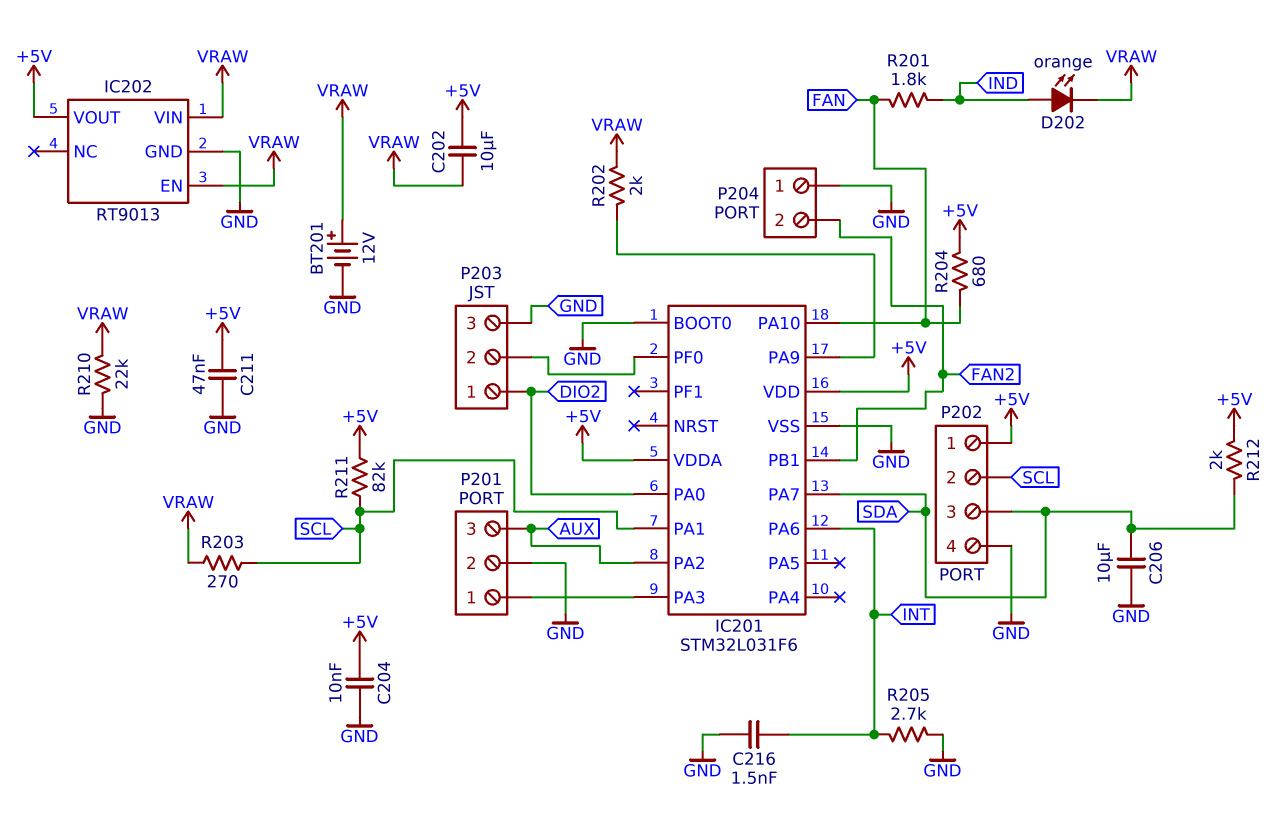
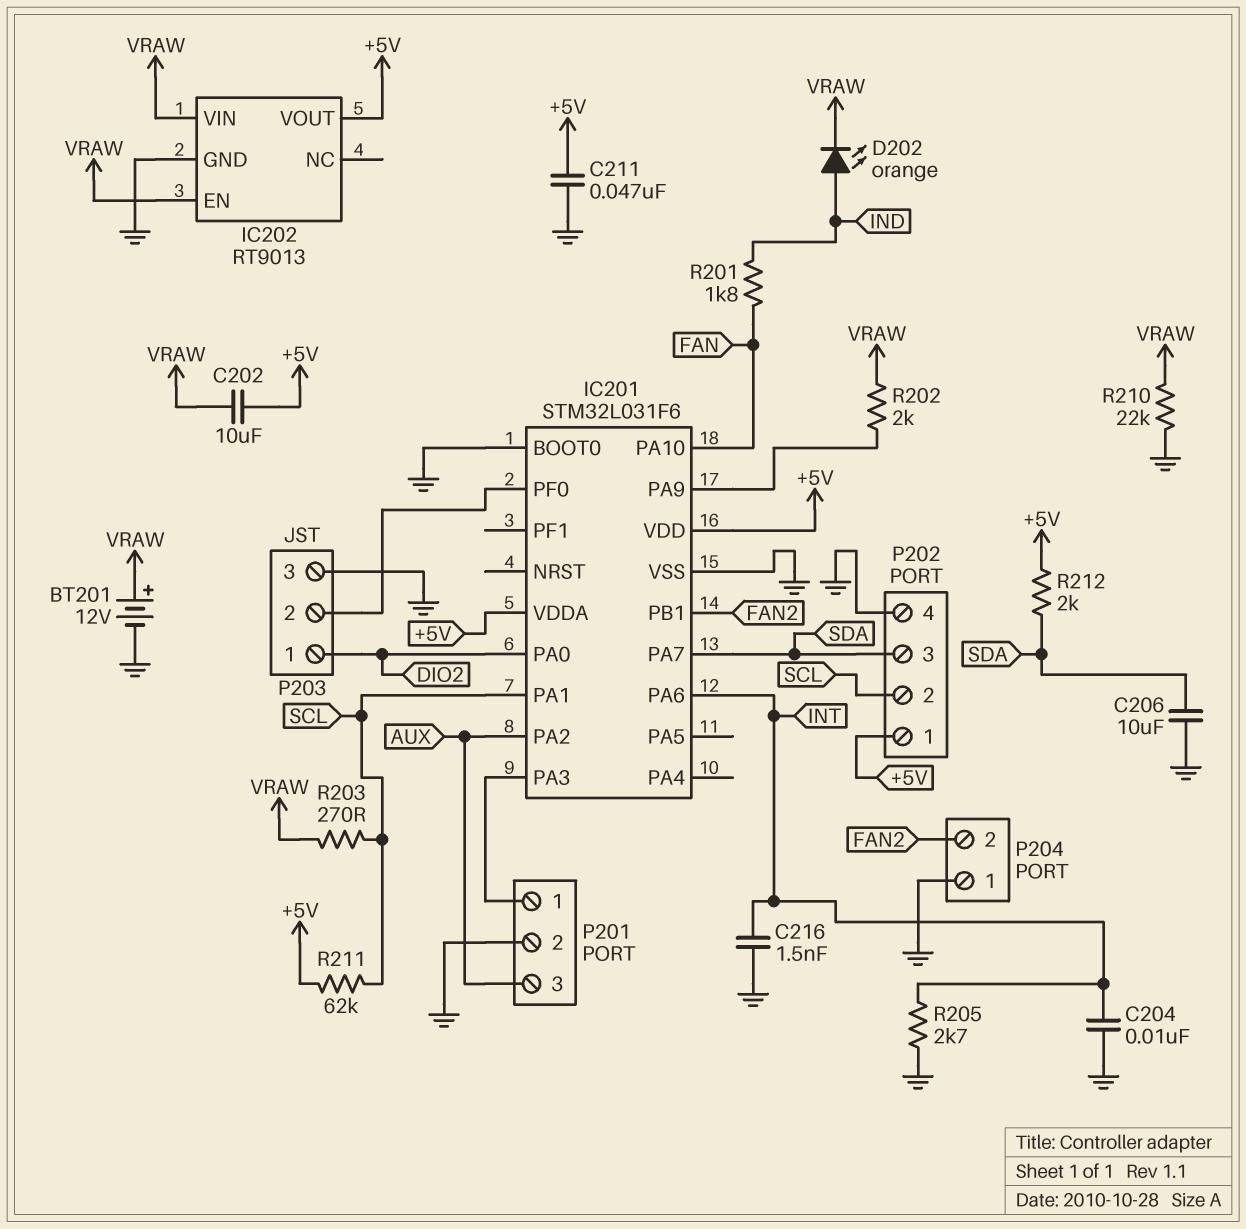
C204: 10nF (+5V, GND) -> 10nF (GND, INT)
R204: 680 (+5V, FAN) -> none
R211: 82k (+5V, SCL) -> 62k (+5V, SCL)

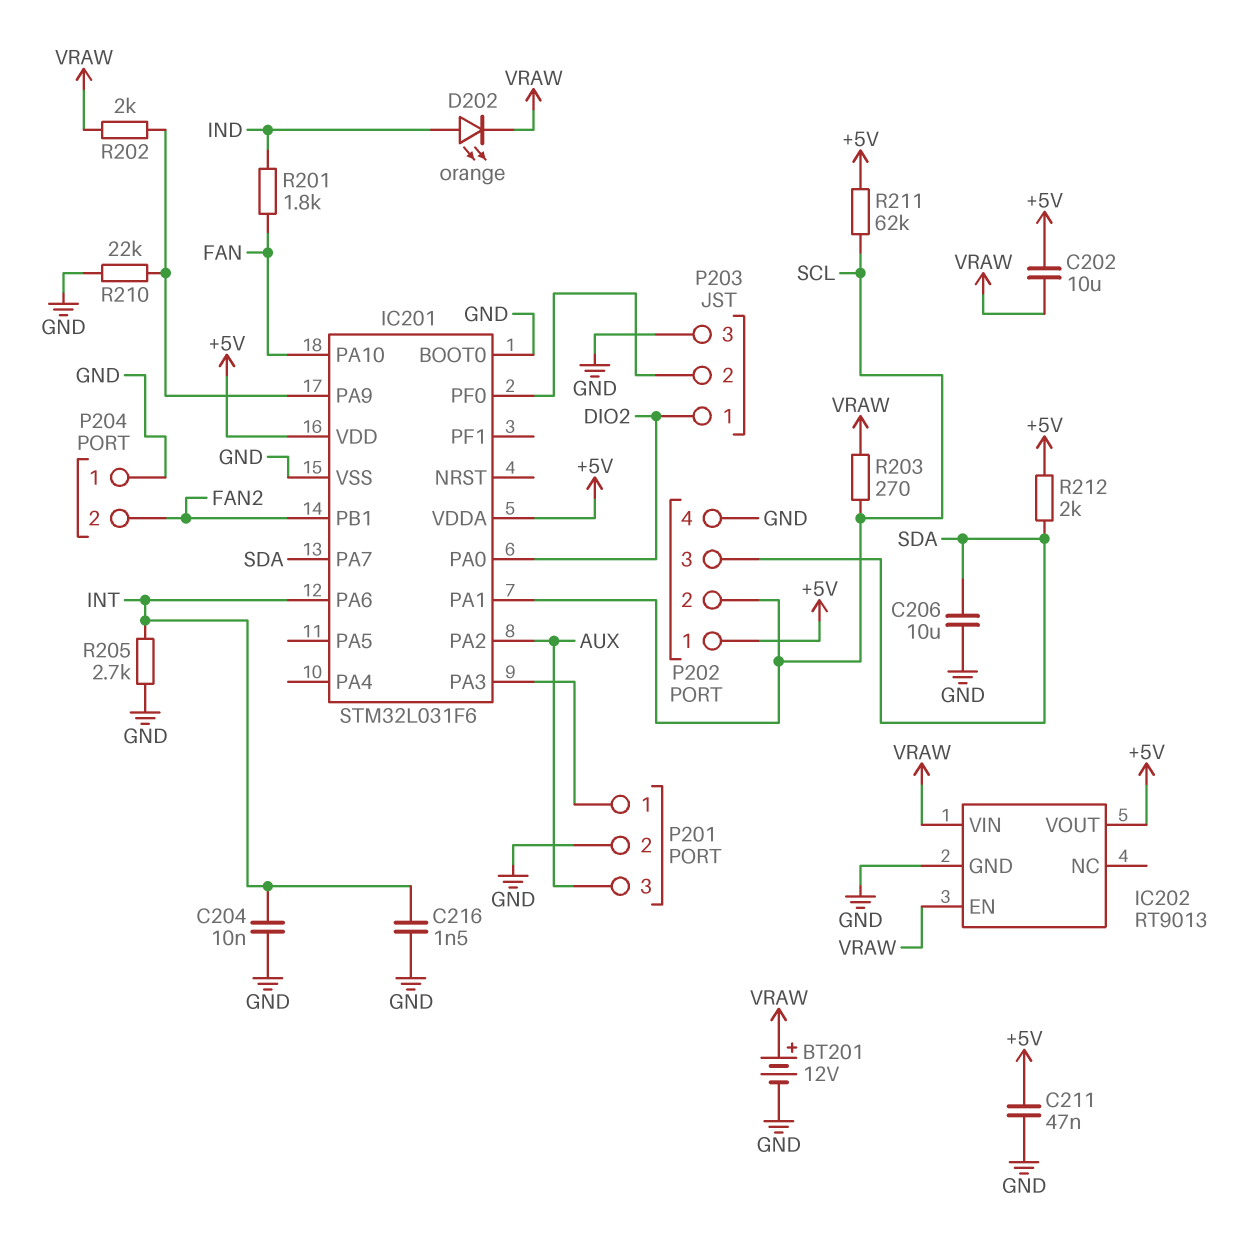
R210: 22k (GND, VRAW) -> 22k (GND, IC201/PA9)

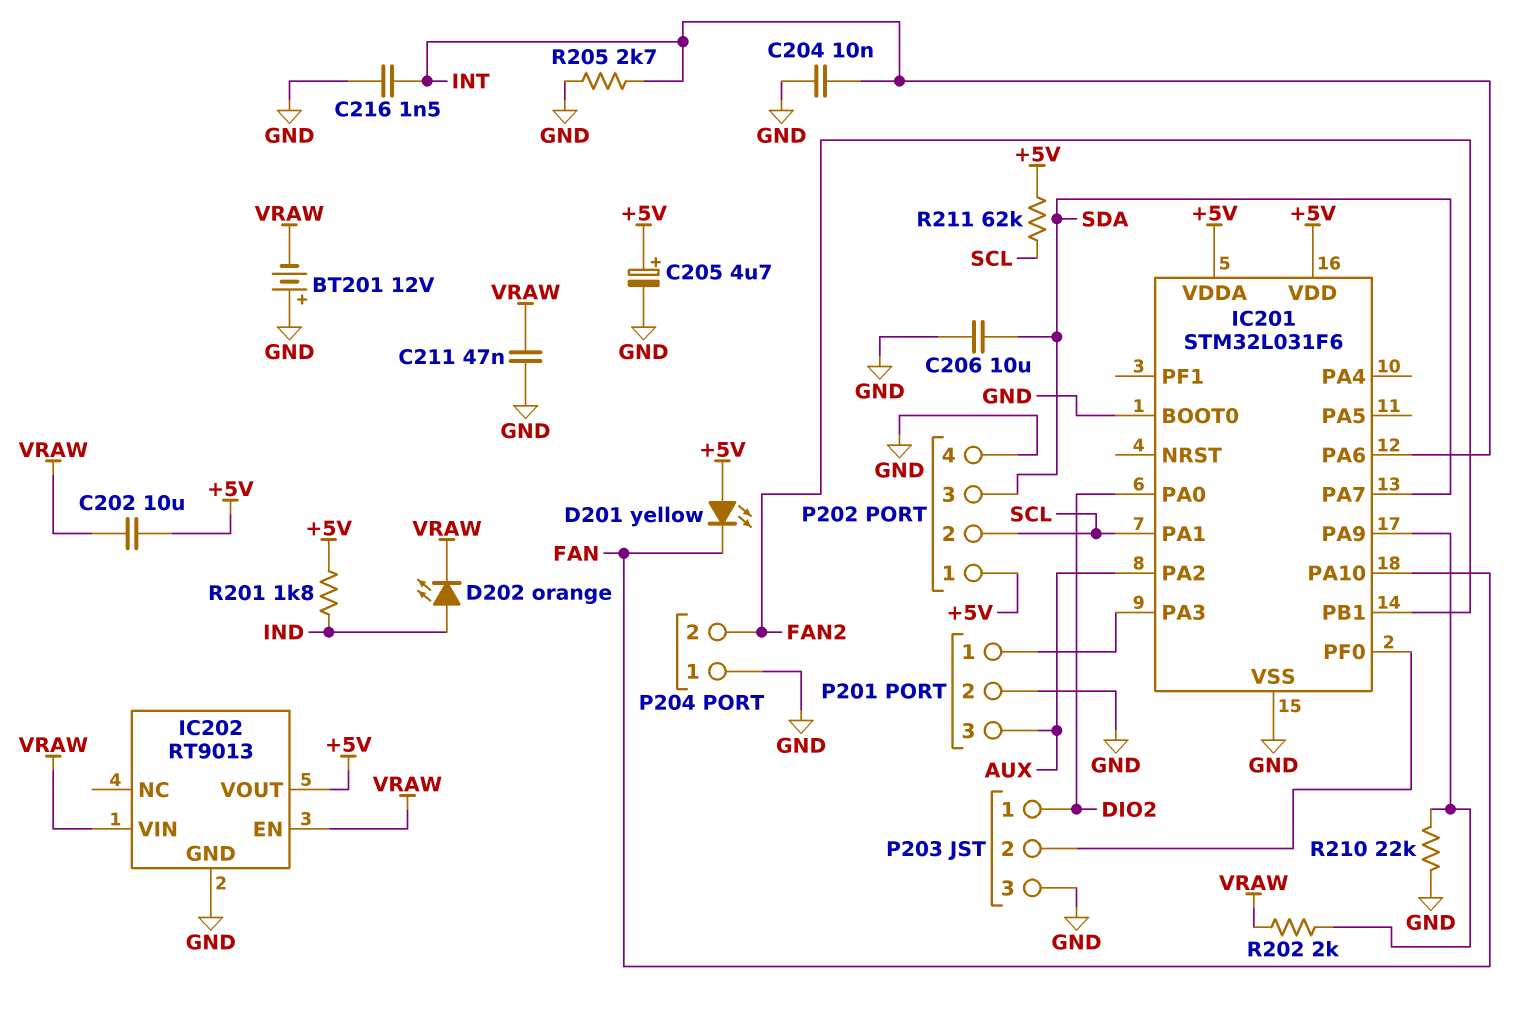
BT201: 12V (plus VRAW, minus GND) -> 12V (plus GND, minus VRAW)
C205: none -> 4.7uF (plus +5V, minus GND)
C211: 47nF (+5V, GND) -> 47nF (GND, VRAW)
D201: none -> LED yellow (A +5V, K FAN)
R201: 1.8k (FAN, IND) -> 1.8k (+5V, IND)
R203: 270 (SCL, VRAW) -> none
R212: 2k (+5V, SDA) -> none

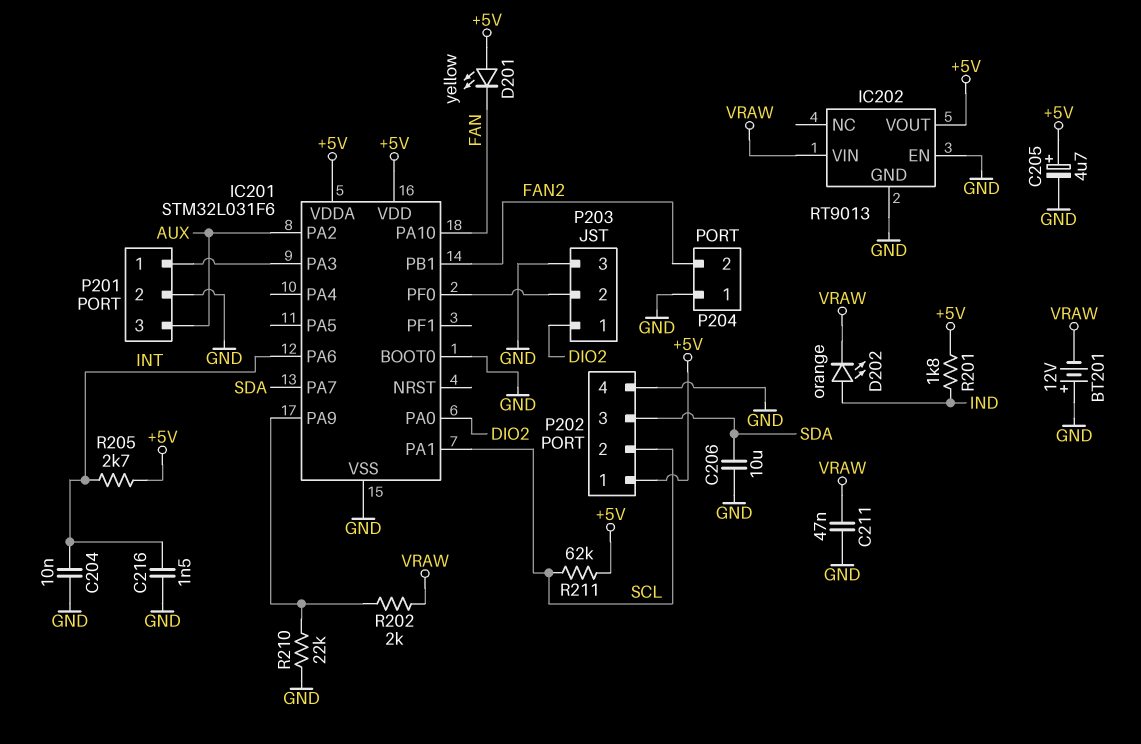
C202: 10uF (+5V, VRAW) -> none
IC202 pin EN: VRAW -> GND
R205: 2.7k (GND, INT) -> 2.7k (+5V, INT)

